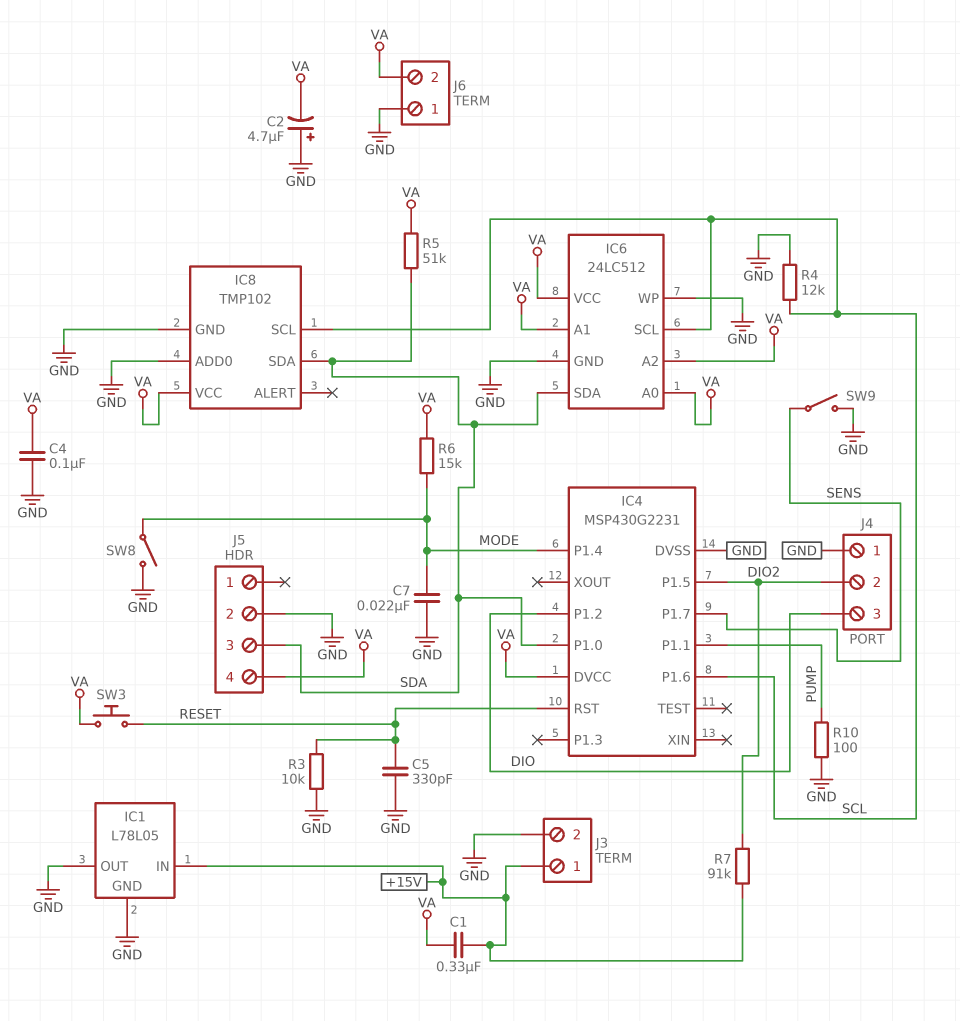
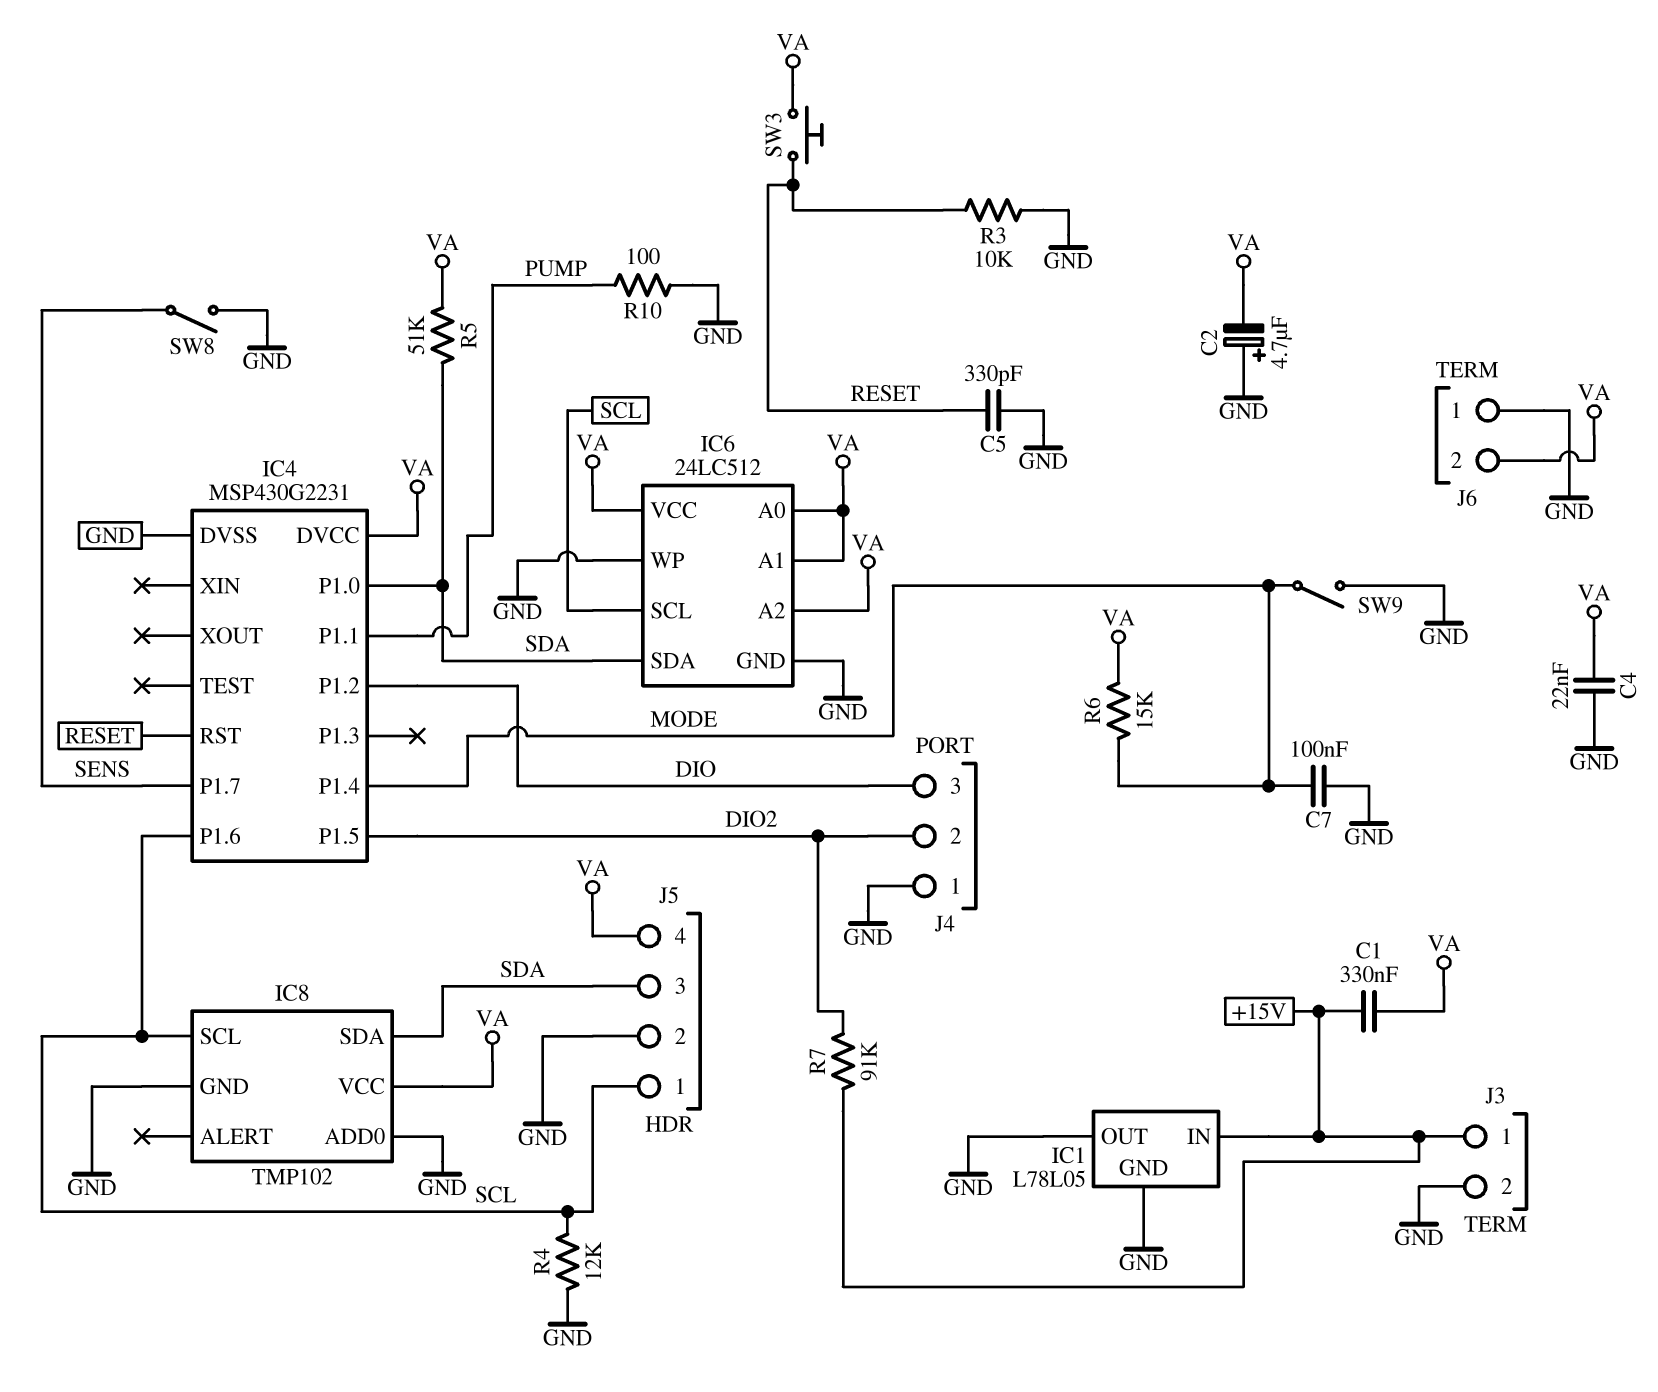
C4: 100nF (GND, VA) -> 22nF (GND, VA)
C7: 22nF (GND, MODE) -> 100nF (GND, MODE)
J5 pin 1: none -> SCL
SW8: switch (GND, MODE) -> switch (GND, SENS)
SW9: switch (GND, SENS) -> switch (GND, MODE)

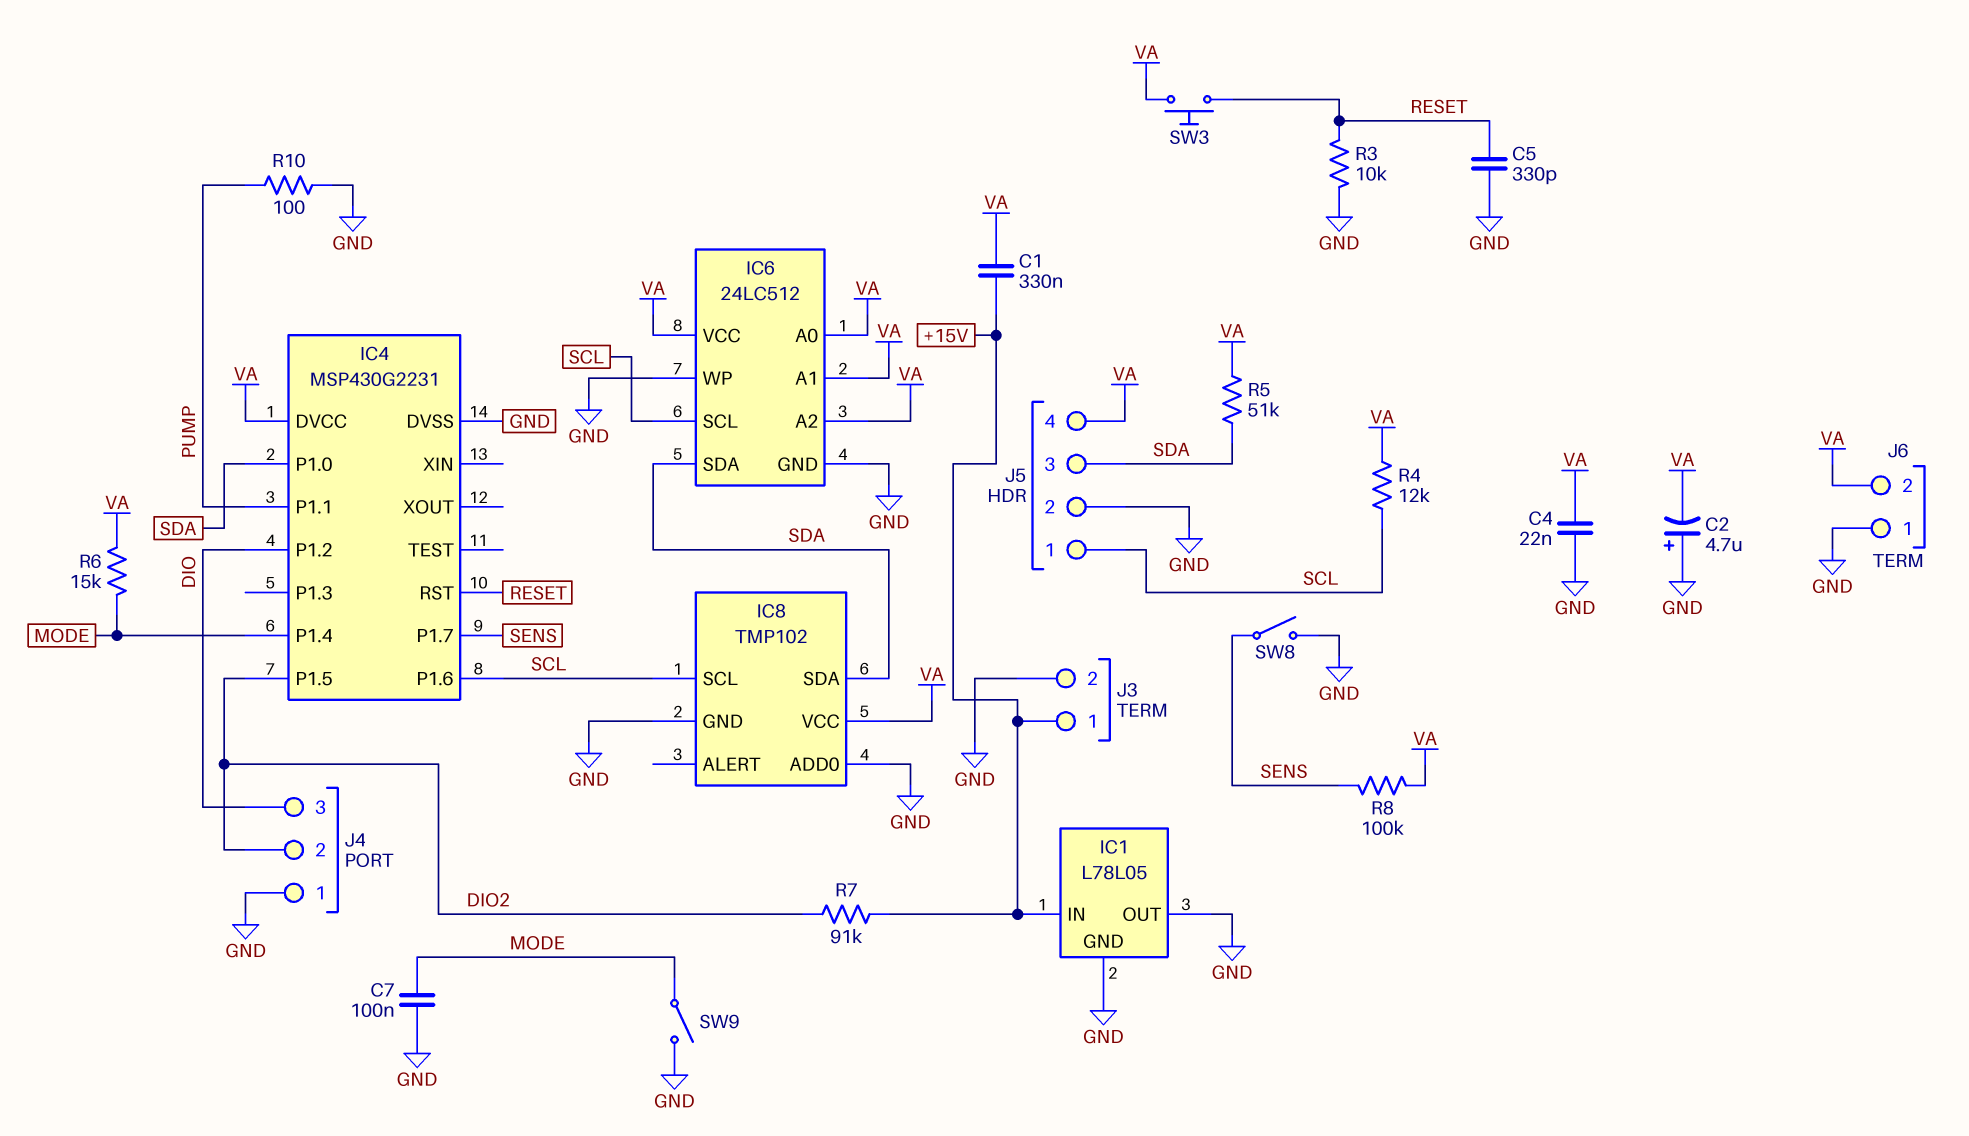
R4: 12k (GND, SCL) -> 12k (SCL, VA)
R8: none -> 100k (SENS, VA)

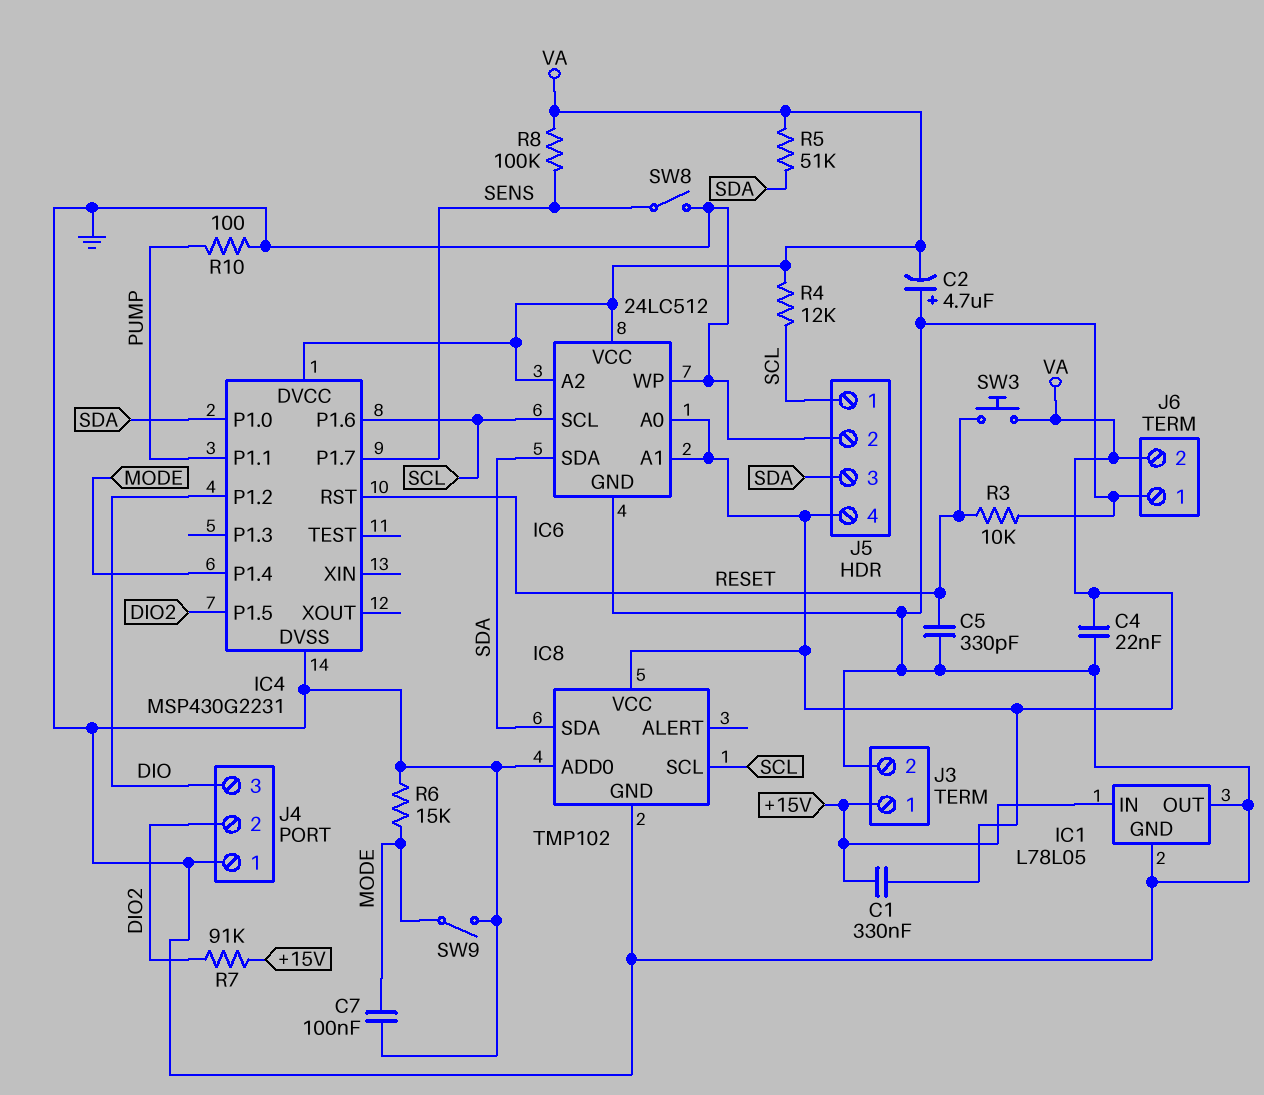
R6: 15k (MODE, VA) -> 15k (GND, MODE)

